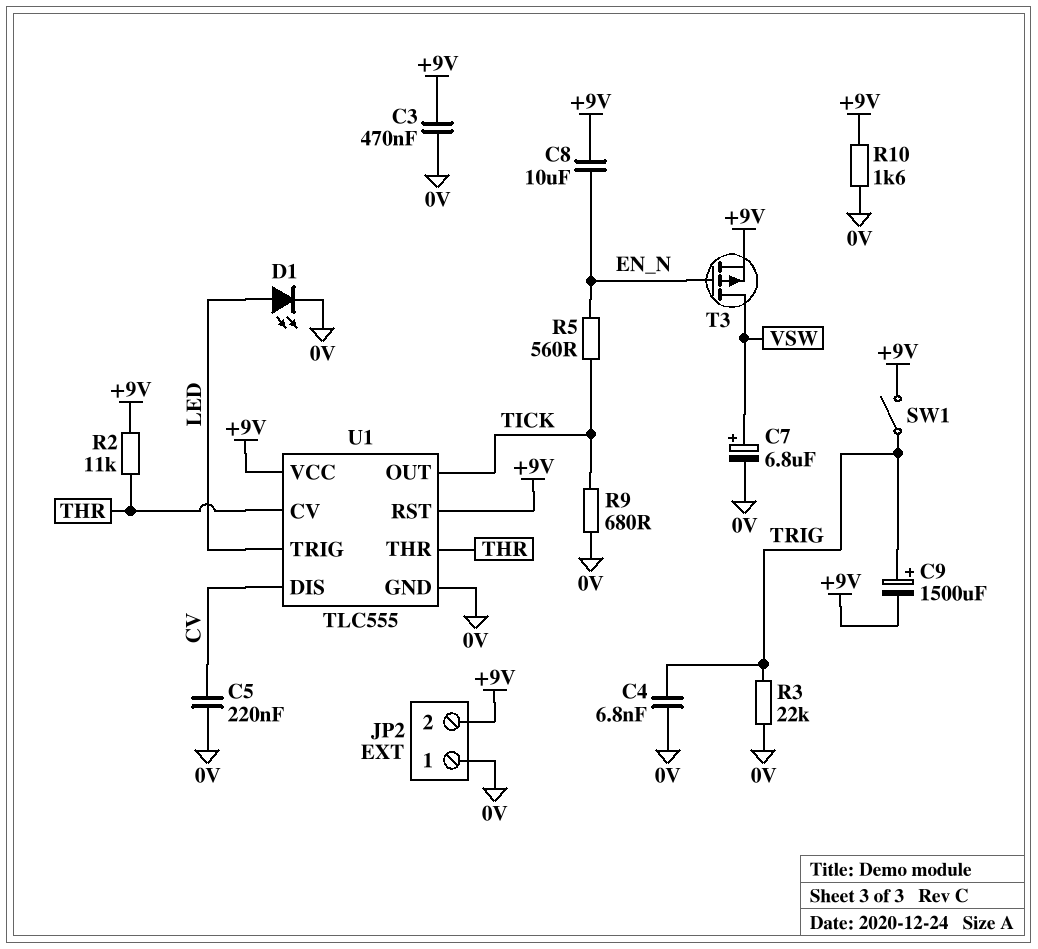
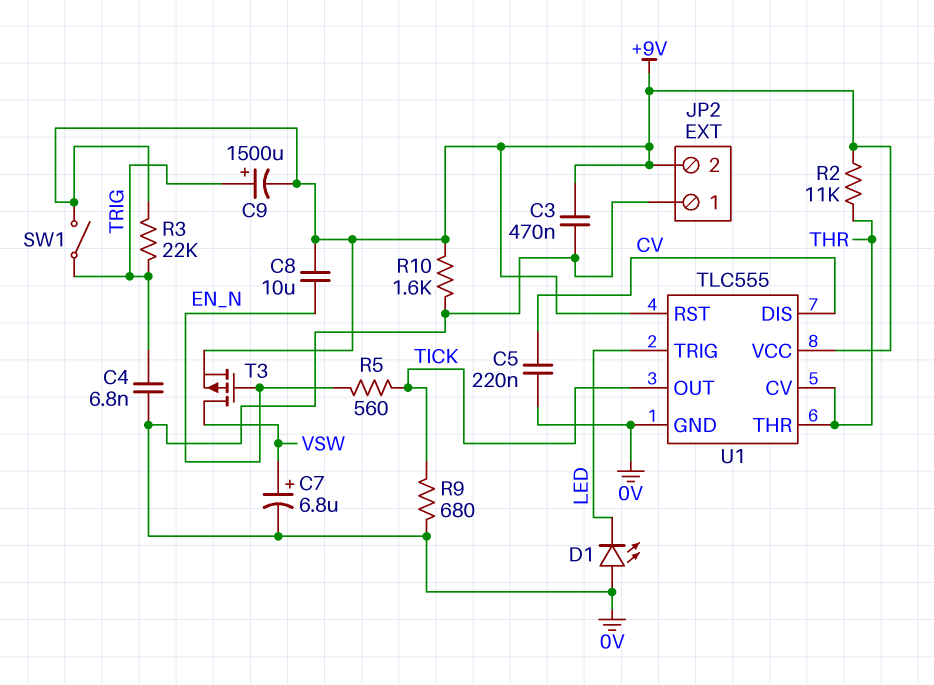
D1: LED (A LED, K 0V) -> LED (A 0V, K LED)
R3: 22k (0V, TRIG) -> 22k (+9V, TRIG)

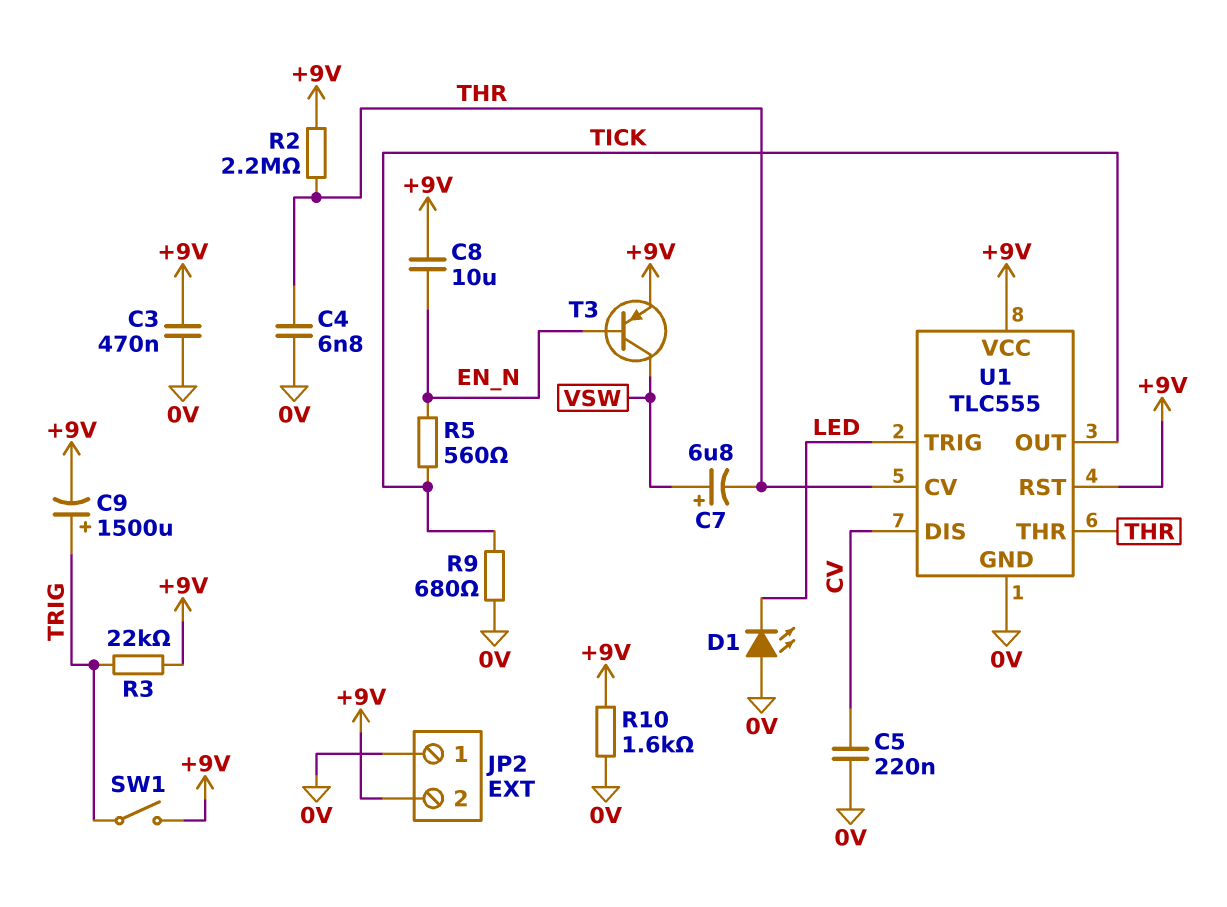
C4: 6.8nF (0V, TRIG) -> 6.8nF (0V, THR)
C7: 6.8uF (plus VSW, minus 0V) -> 6.8uF (plus VSW, minus THR)
R2: 11k (+9V, THR) -> 2.2M (+9V, THR)
T3: PMOS (G EN_N, D VSW, S +9V) -> PNP (B EN_N, C VSW, E +9V)

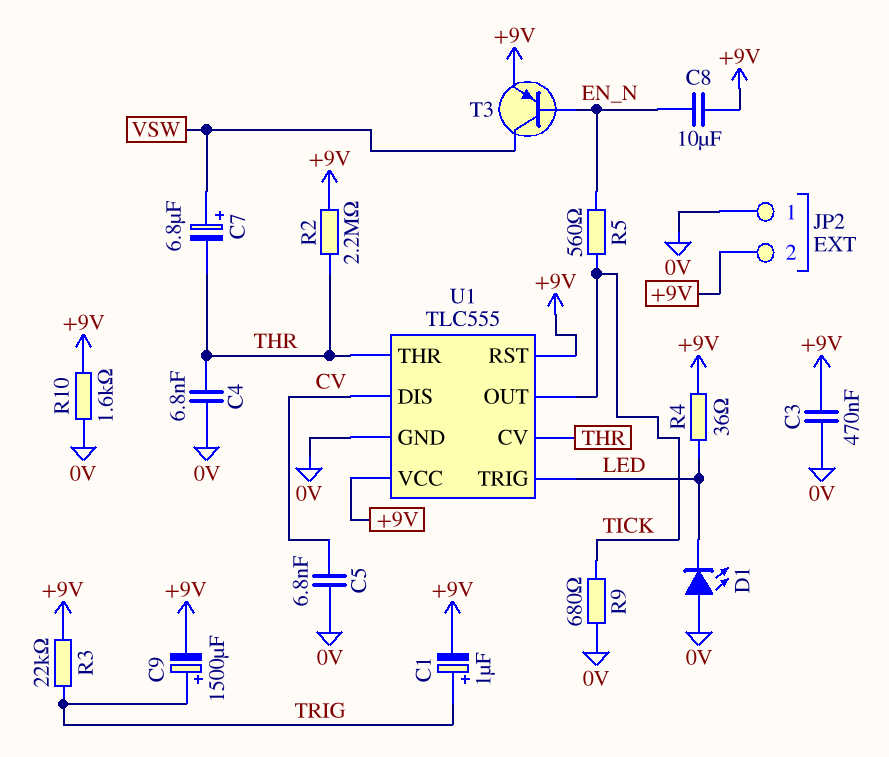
C1: none -> 1uF (plus TRIG, minus +9V)
C5: 220nF (0V, CV) -> 6.8nF (0V, CV)
R4: none -> 36 (+9V, LED)
SW1: switch (+9V, TRIG) -> none

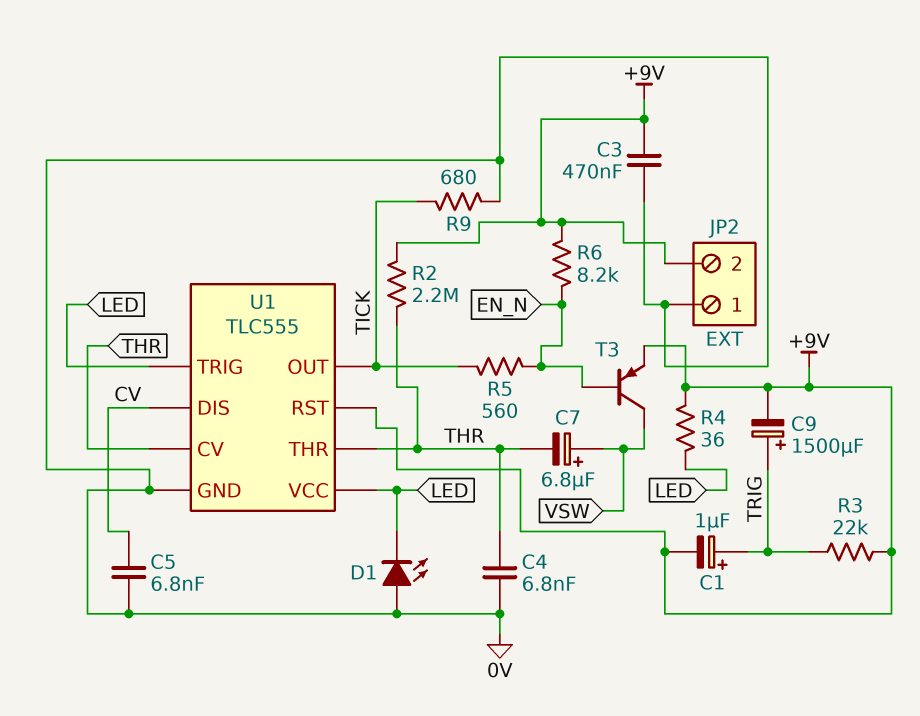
C8: 10uF (+9V, EN_N) -> none
R6: none -> 8.2k (+9V, EN_N)
R10: 1.6k (+9V, 0V) -> none
U1 pin VCC: +9V -> LED

